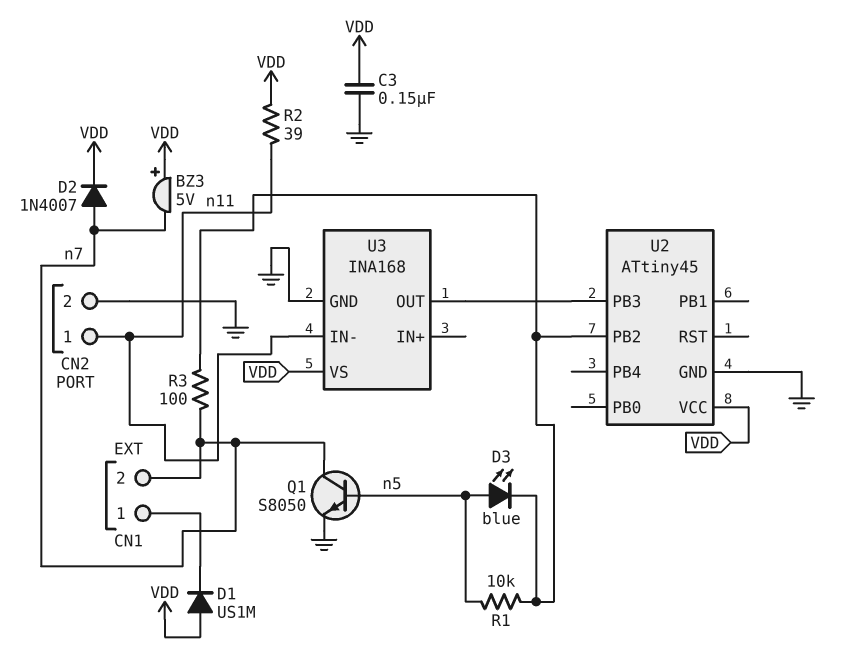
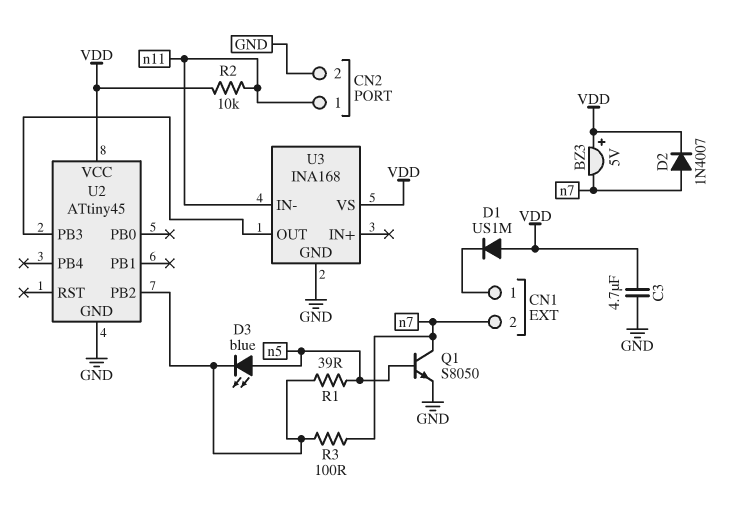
C3: 150nF (GND, VDD) -> 4.7uF (GND, VDD)
R1: 10k (U2/PB2, n5) -> 39 (U2/PB2, n5)
R2: 39 (VDD, n11) -> 10k (VDD, n11)

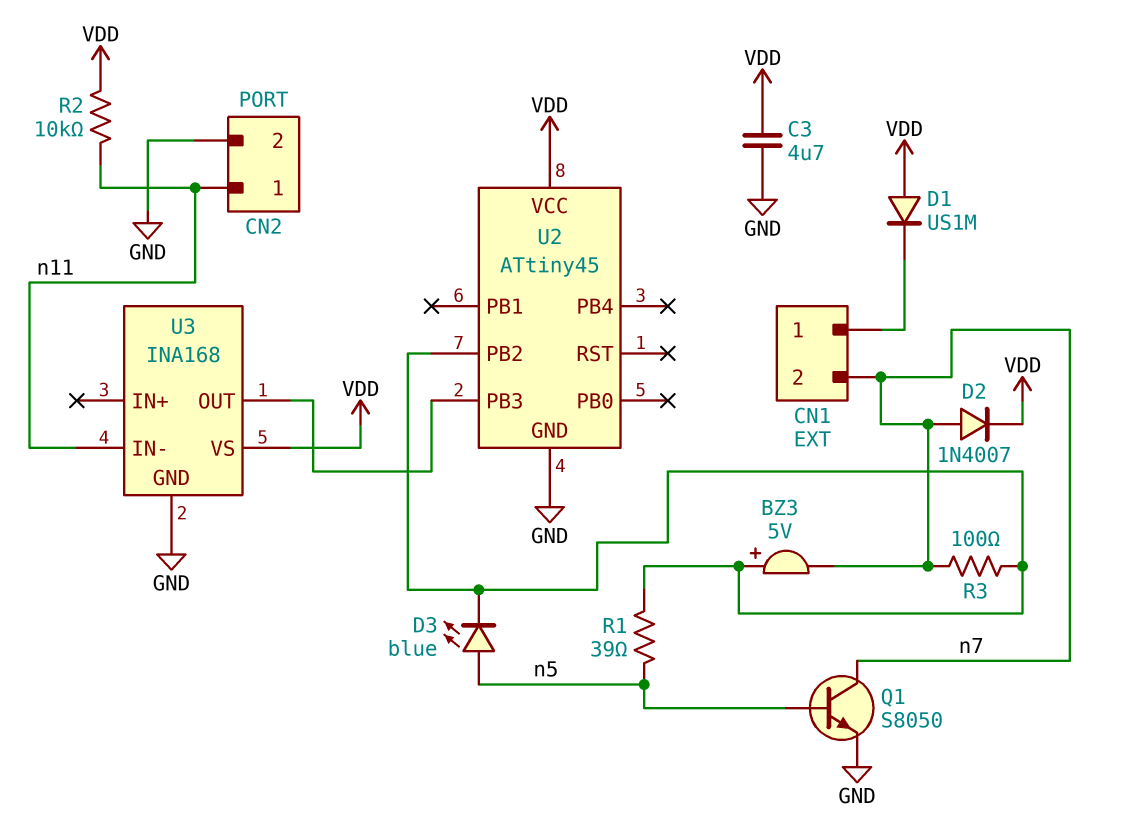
BZ3: buzzer 5V (plus VDD, minus n7) -> buzzer 5V (plus U2/PB2, minus n7)

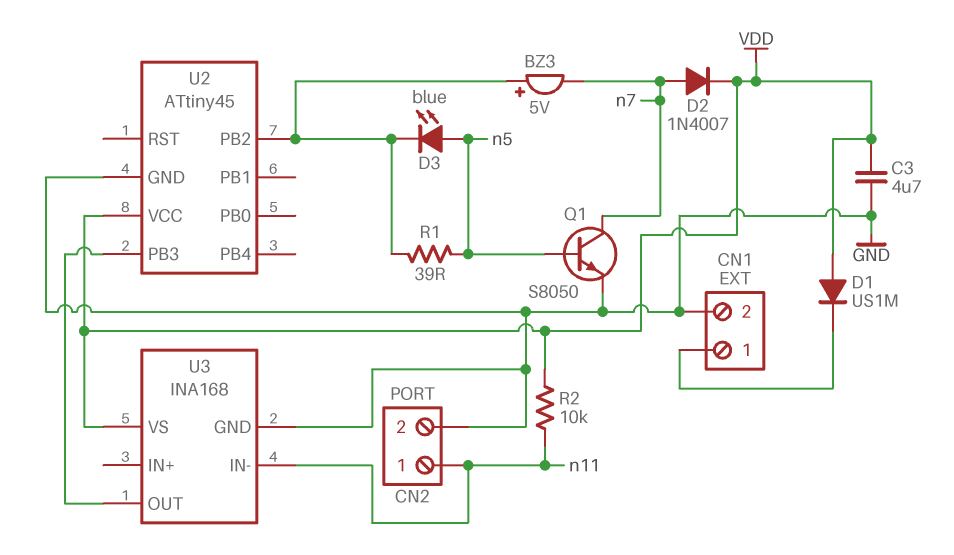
CN1 pin 2: n7 -> GND
R3: 100 (U2/PB2, n7) -> none

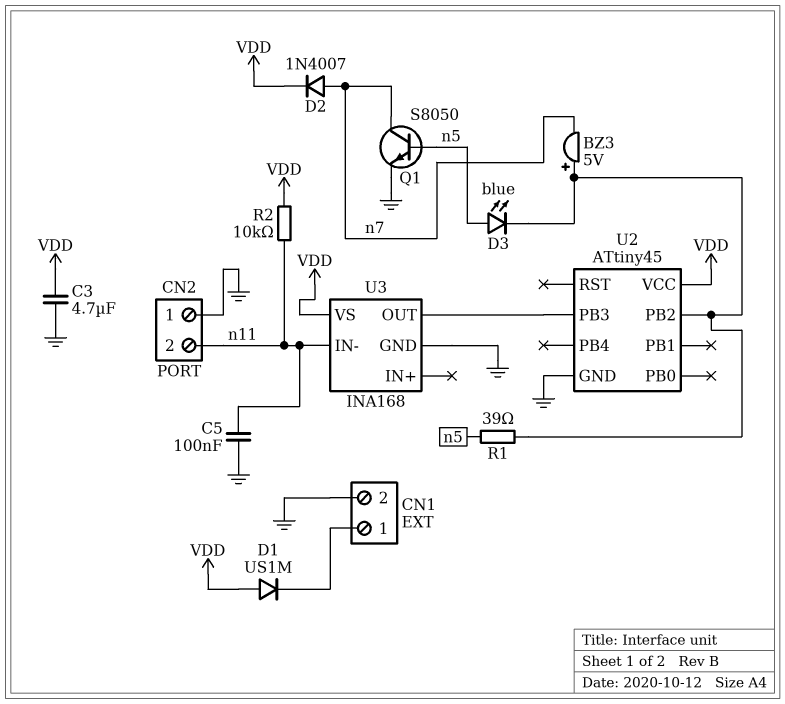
C5: none -> 100nF (GND, n11)
CN2 pin 1: n11 -> GND
CN2 pin 2: GND -> n11

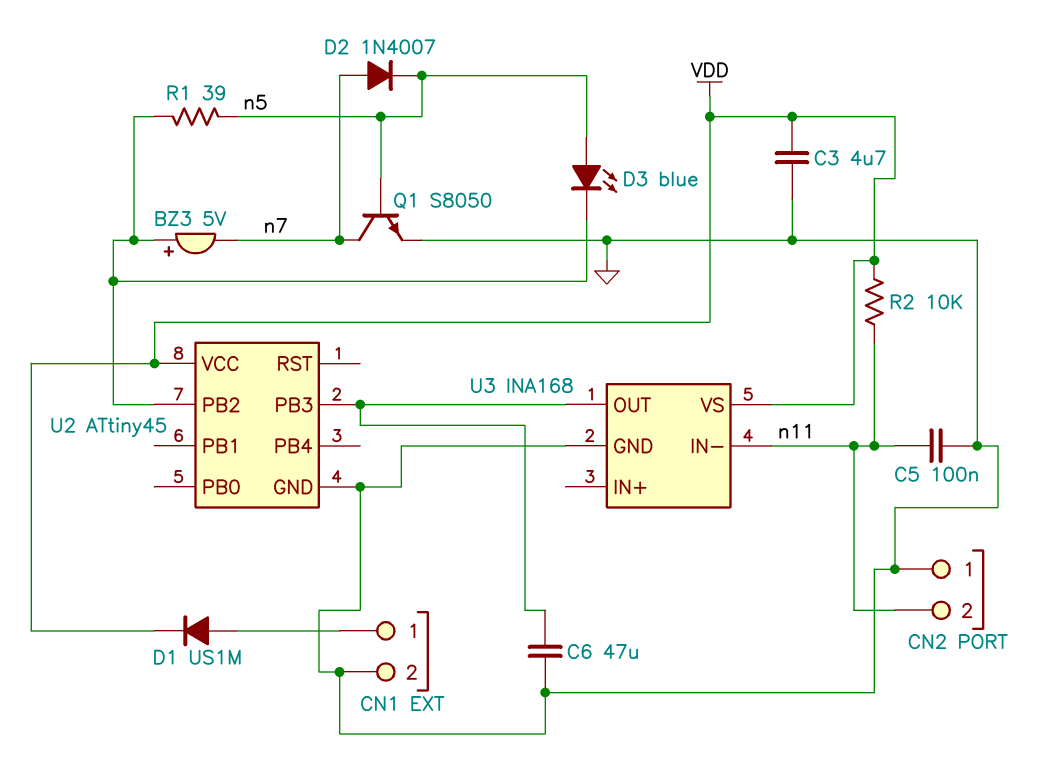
C6: none -> 47uF (GND, U2/PB3)
D1: diode US1M (A VDD, K CN1/1) -> diode US1M (A CN1/1, K VDD)
D2: diode 1N4007 (A n7, K VDD) -> diode 1N4007 (A n7, K n5)

